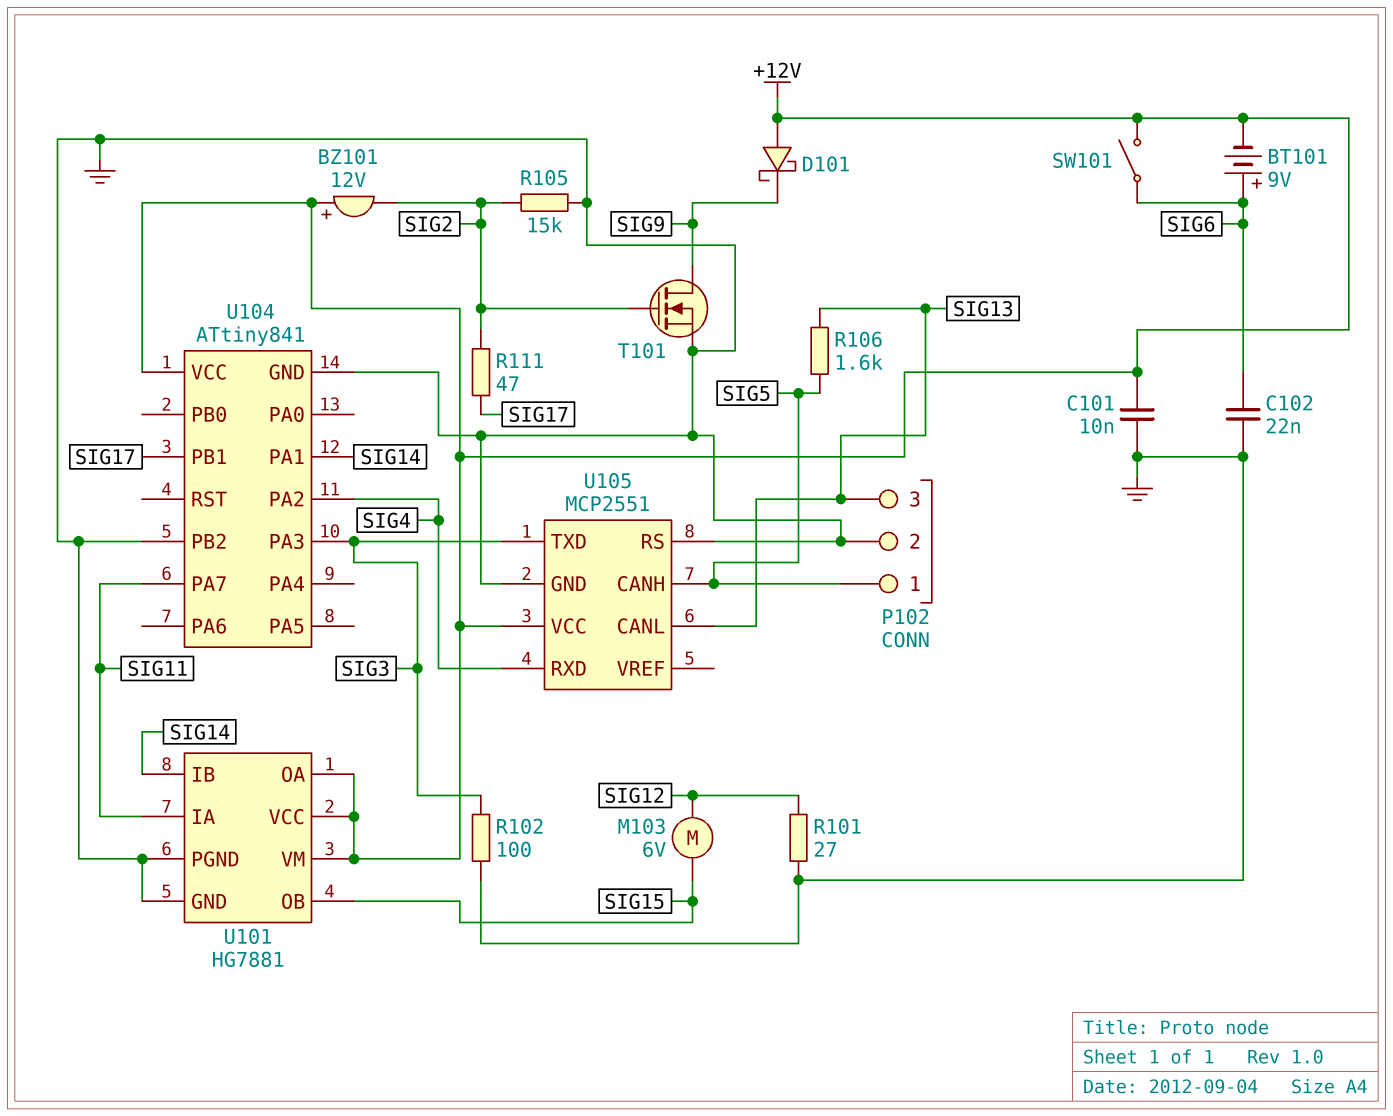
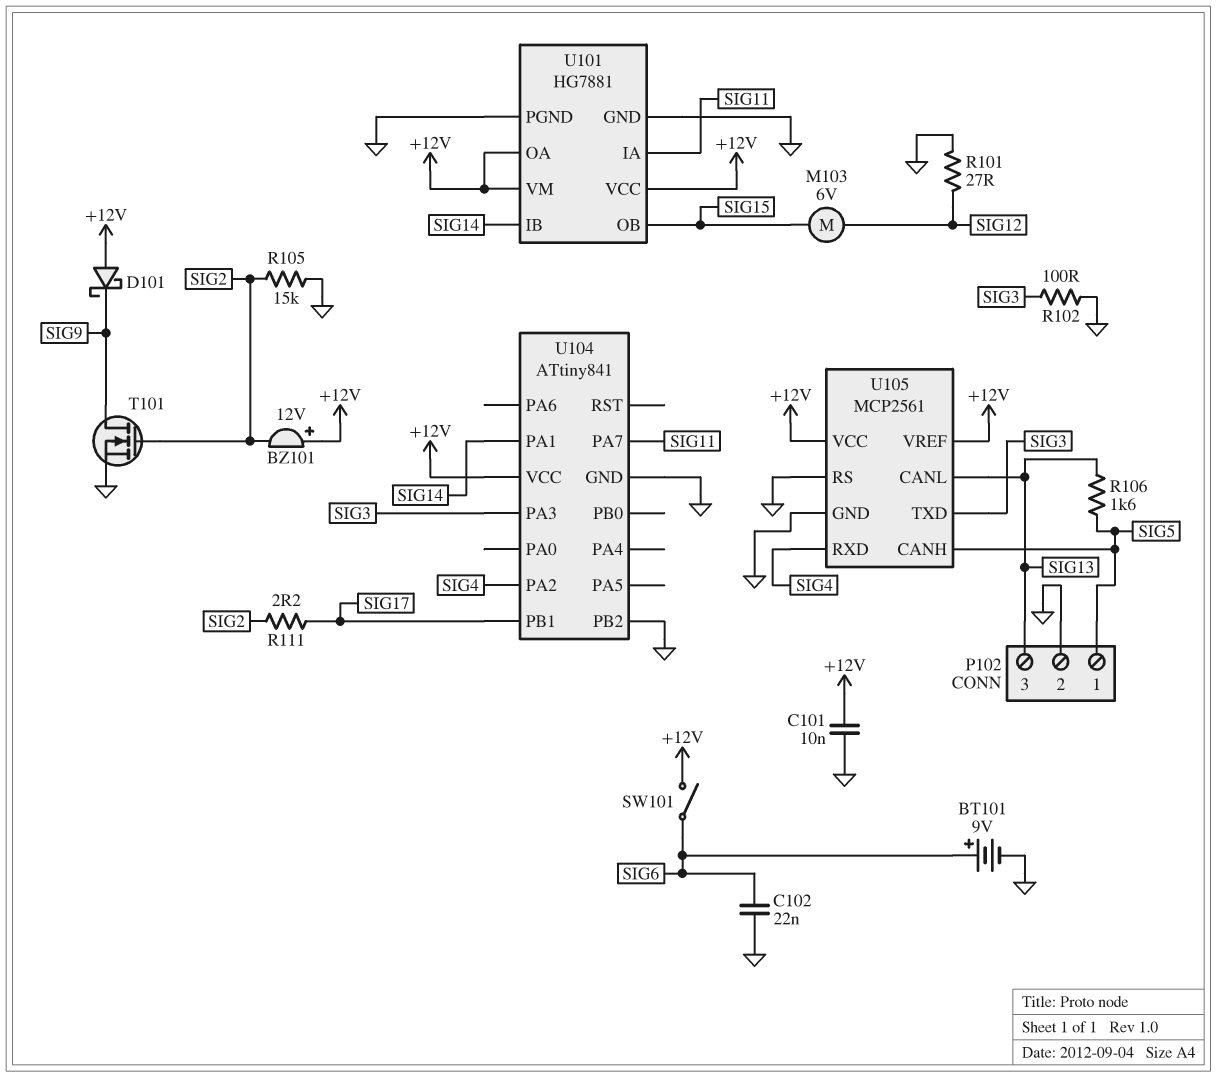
BT101: 9V (plus SIG6, minus +12V) -> 9V (plus SIG6, minus GND)
R111: 47 (SIG2, SIG17) -> 2.2 (SIG2, SIG17)
U105: MCP2551 -> MCP2561
U105 pin VREF: none -> +12V

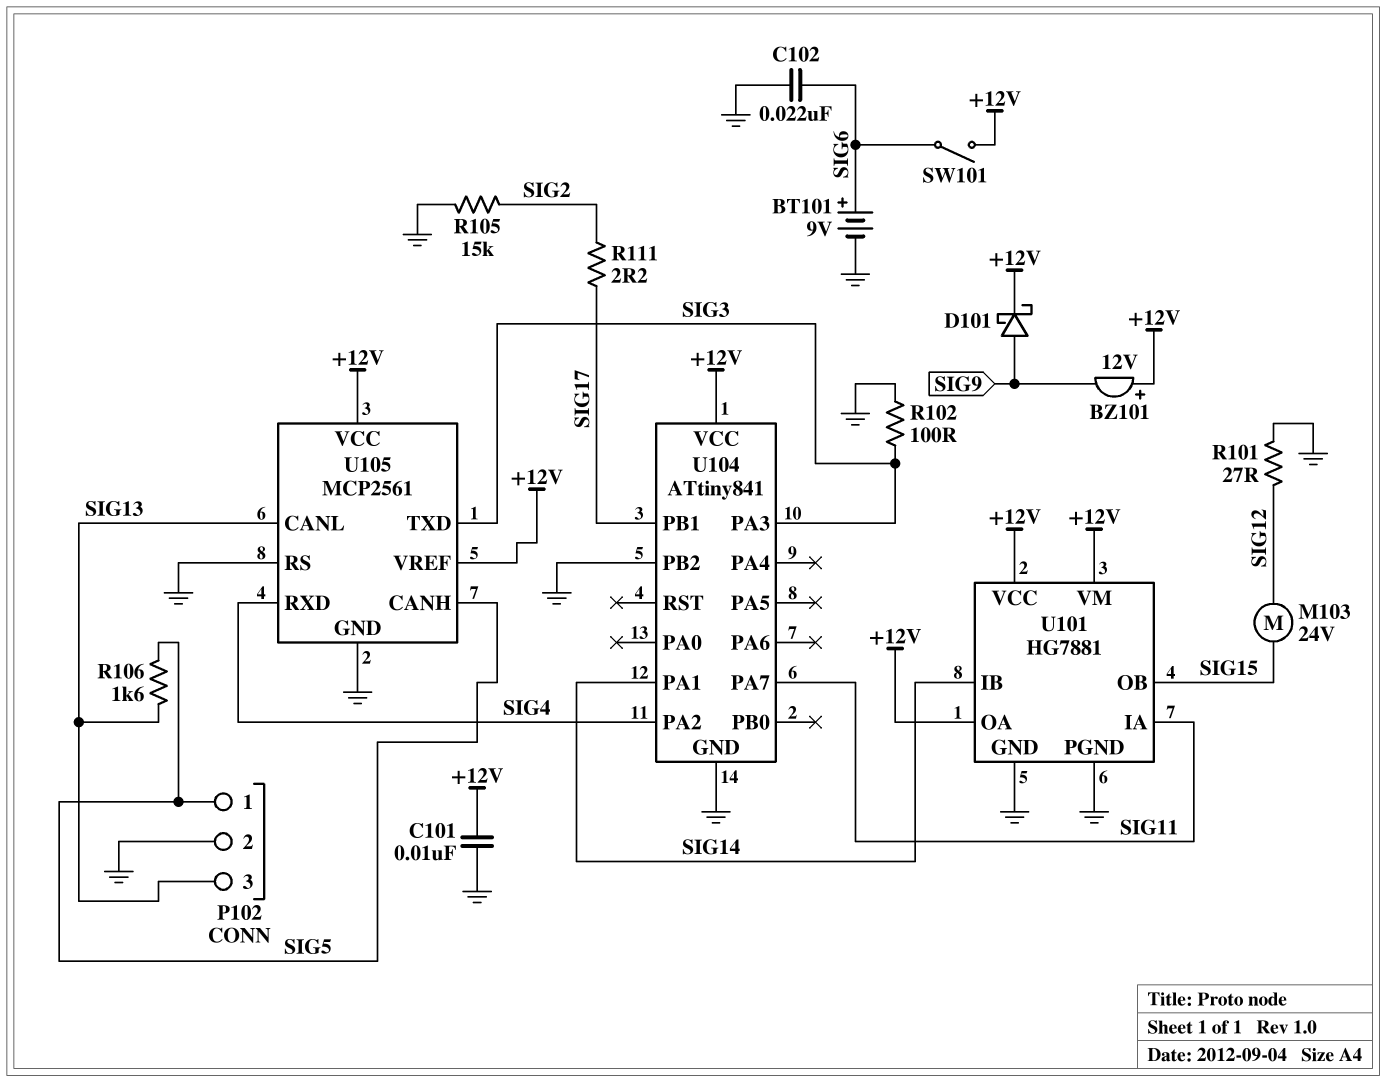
BZ101: buzzer 12V (plus +12V, minus SIG2) -> buzzer 12V (plus +12V, minus SIG9)
D101: schottky (A +12V, K SIG9) -> schottky (A SIG9, K +12V)
M103: motor 6V (SIG12, SIG15) -> motor 24V (SIG12, SIG15)
T101: NMOS (G SIG2, D SIG9, S GND) -> none

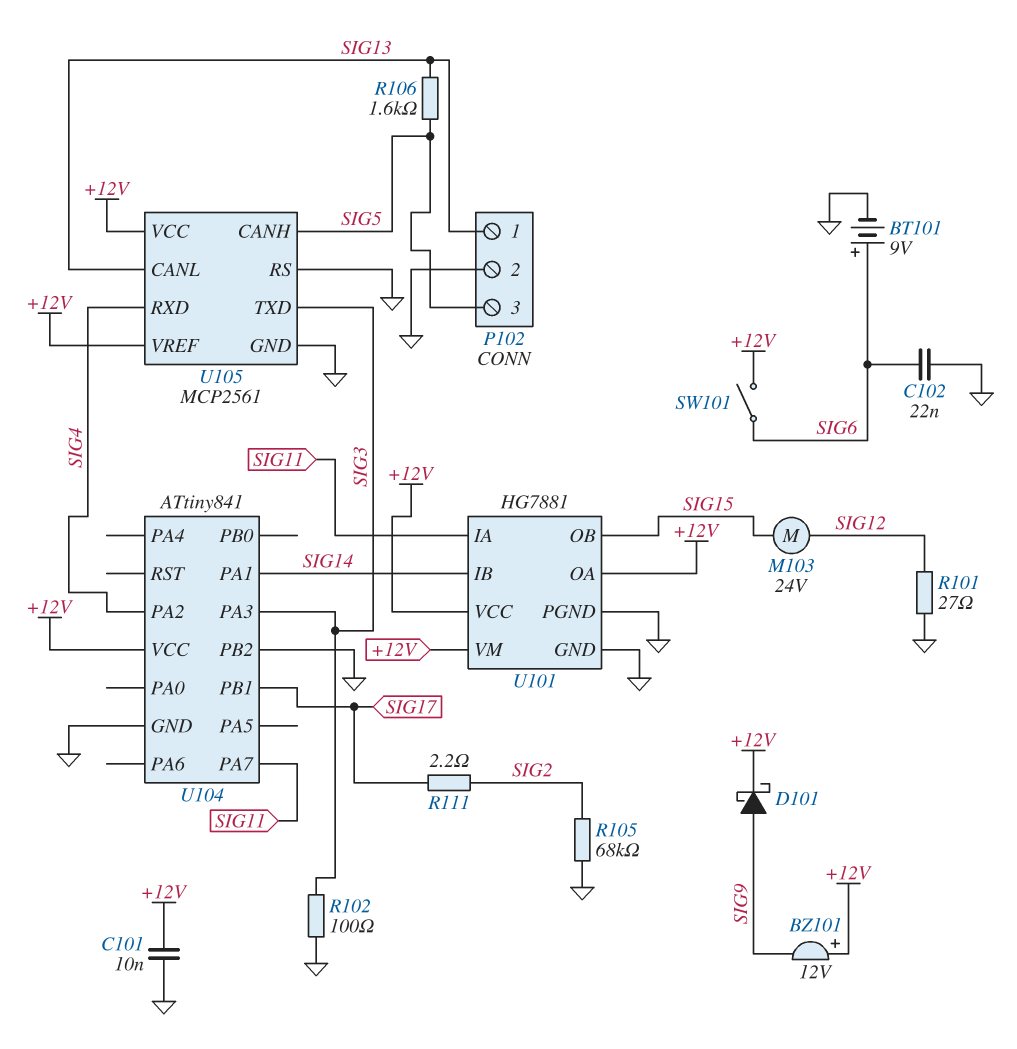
P102 pin 1: SIG5 -> SIG13
P102 pin 3: SIG13 -> SIG5
R105: 15k (GND, SIG2) -> 68k (GND, SIG2)

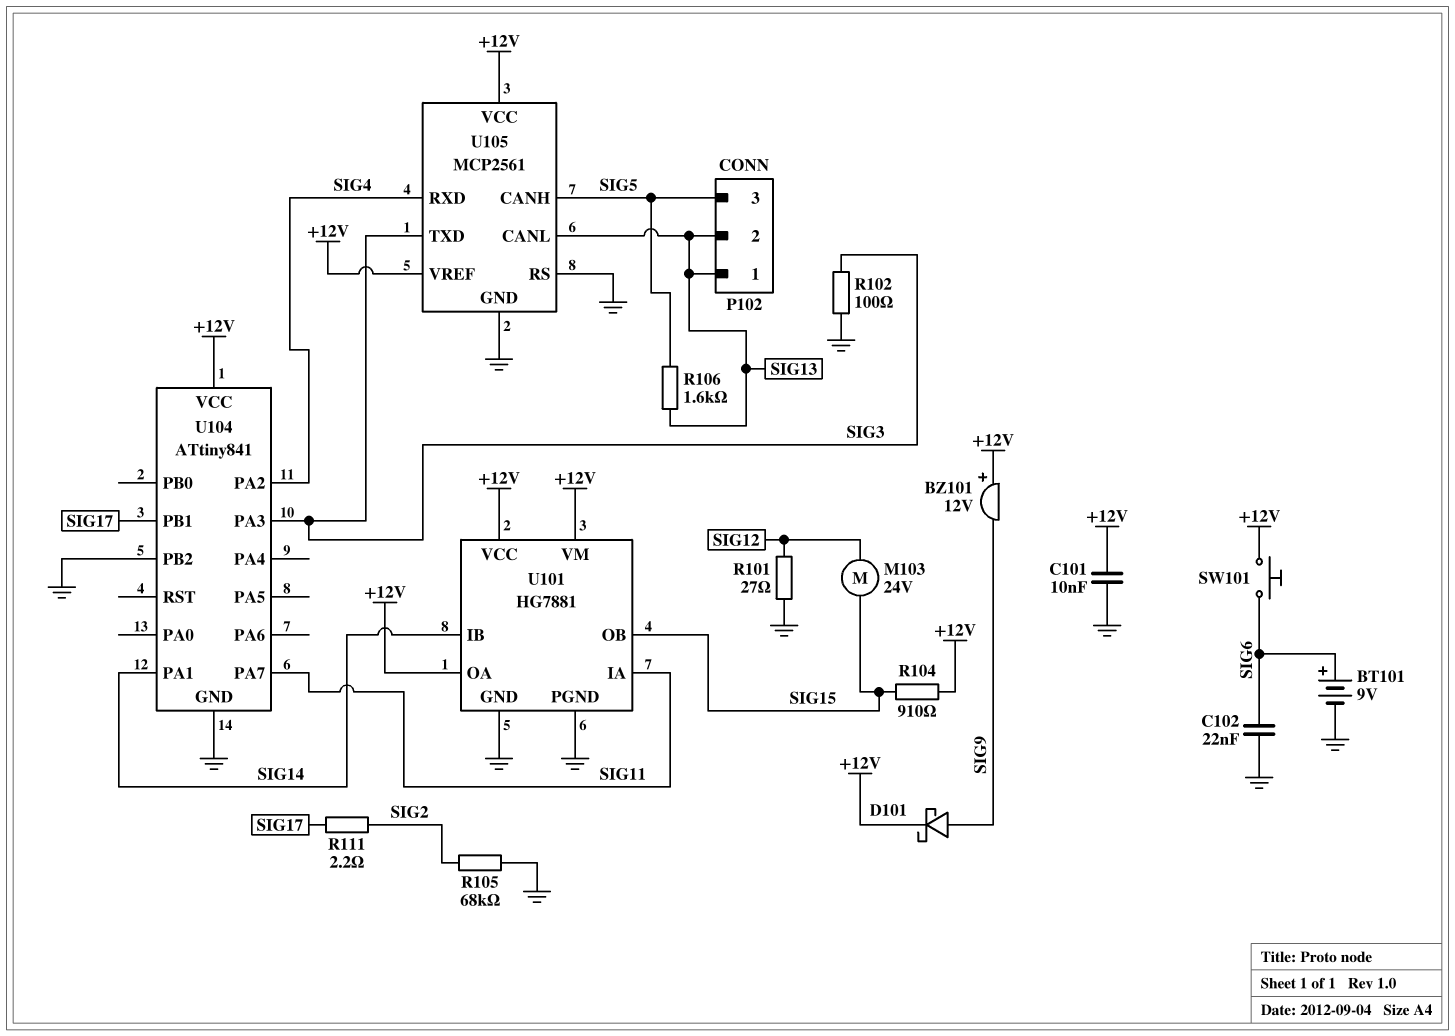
P102 pin 2: GND -> SIG13
R104: none -> 910 (+12V, SIG15)
SW101: switch (+12V, SIG6) -> button (+12V, SIG6)

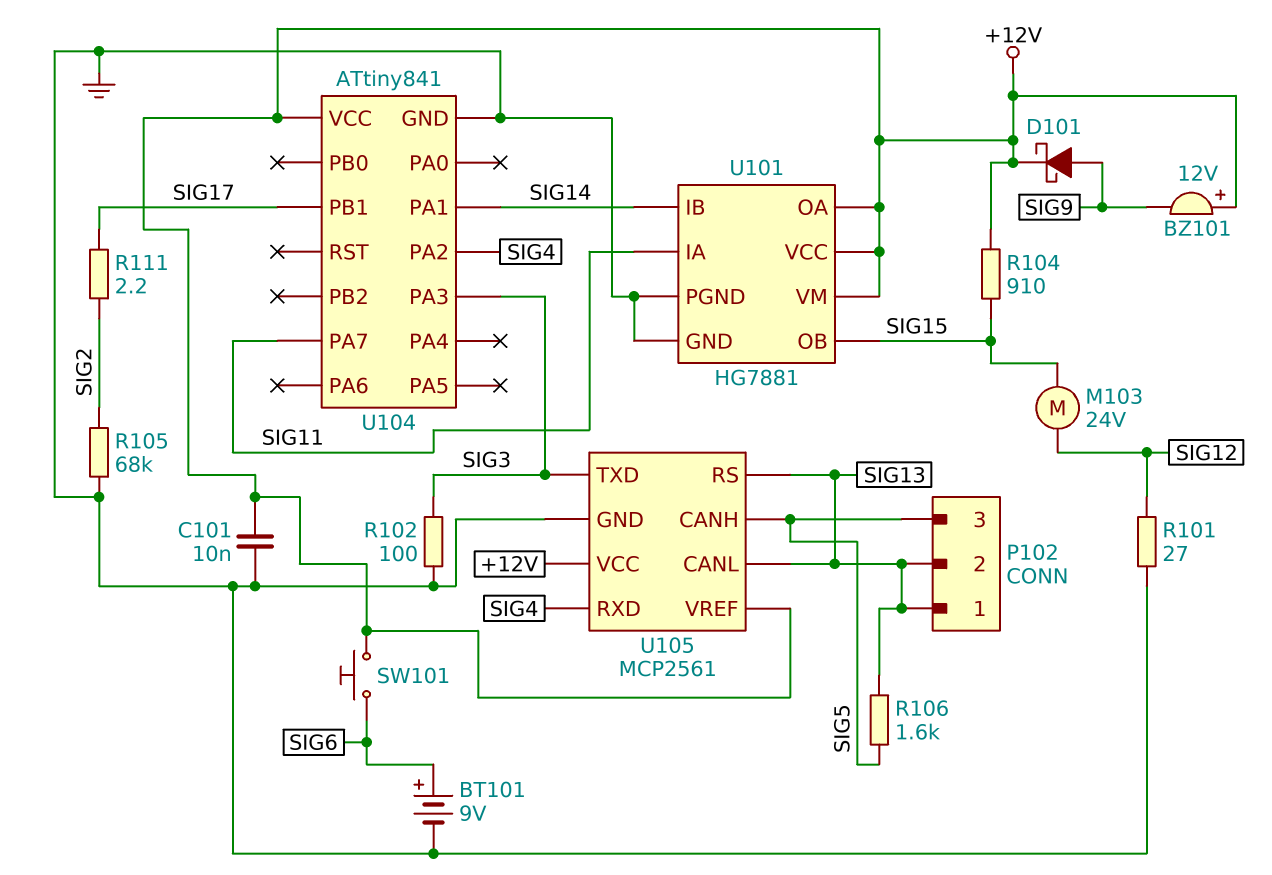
C102: 22nF (GND, SIG6) -> none
U104 pin PB2: GND -> none
U105 pin RS: GND -> SIG13

